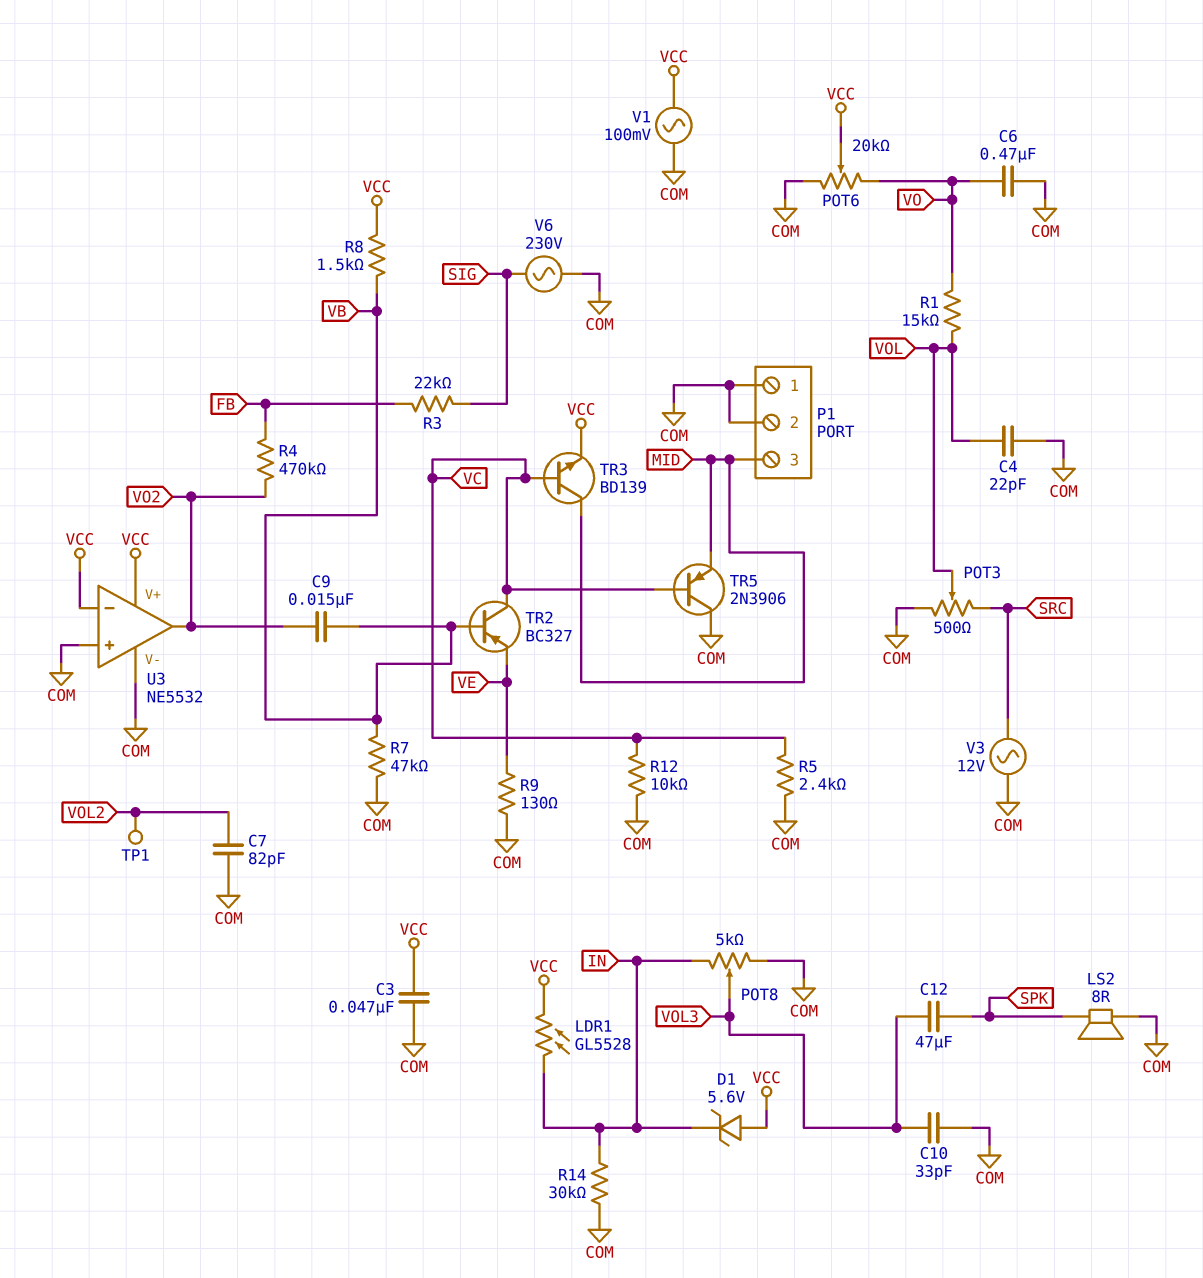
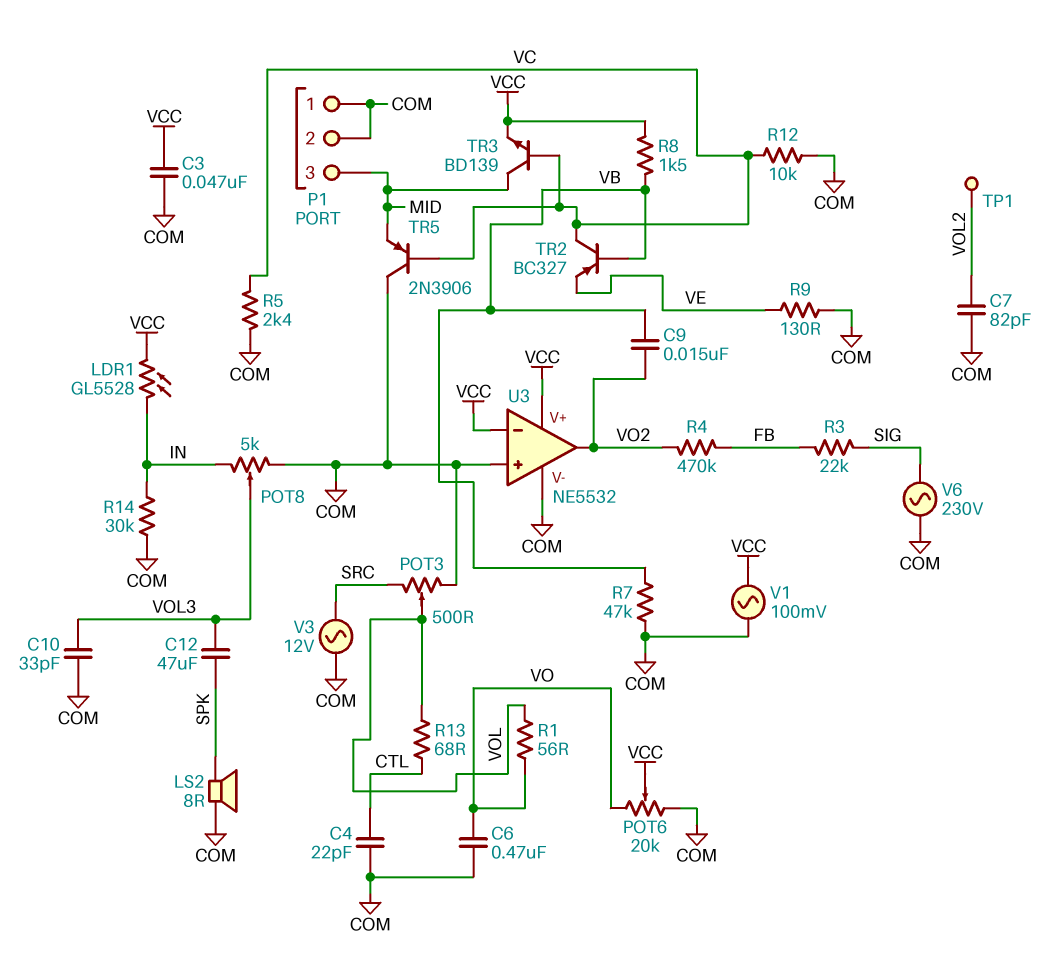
C4: 22pF (COM, VOL) -> 22pF (COM, CTL)
D1: zener 5.6V (A VCC, K IN) -> none
R1: 15k (VO, VOL) -> 56 (VO, VOL)
R13: none -> 68 (CTL, VOL)

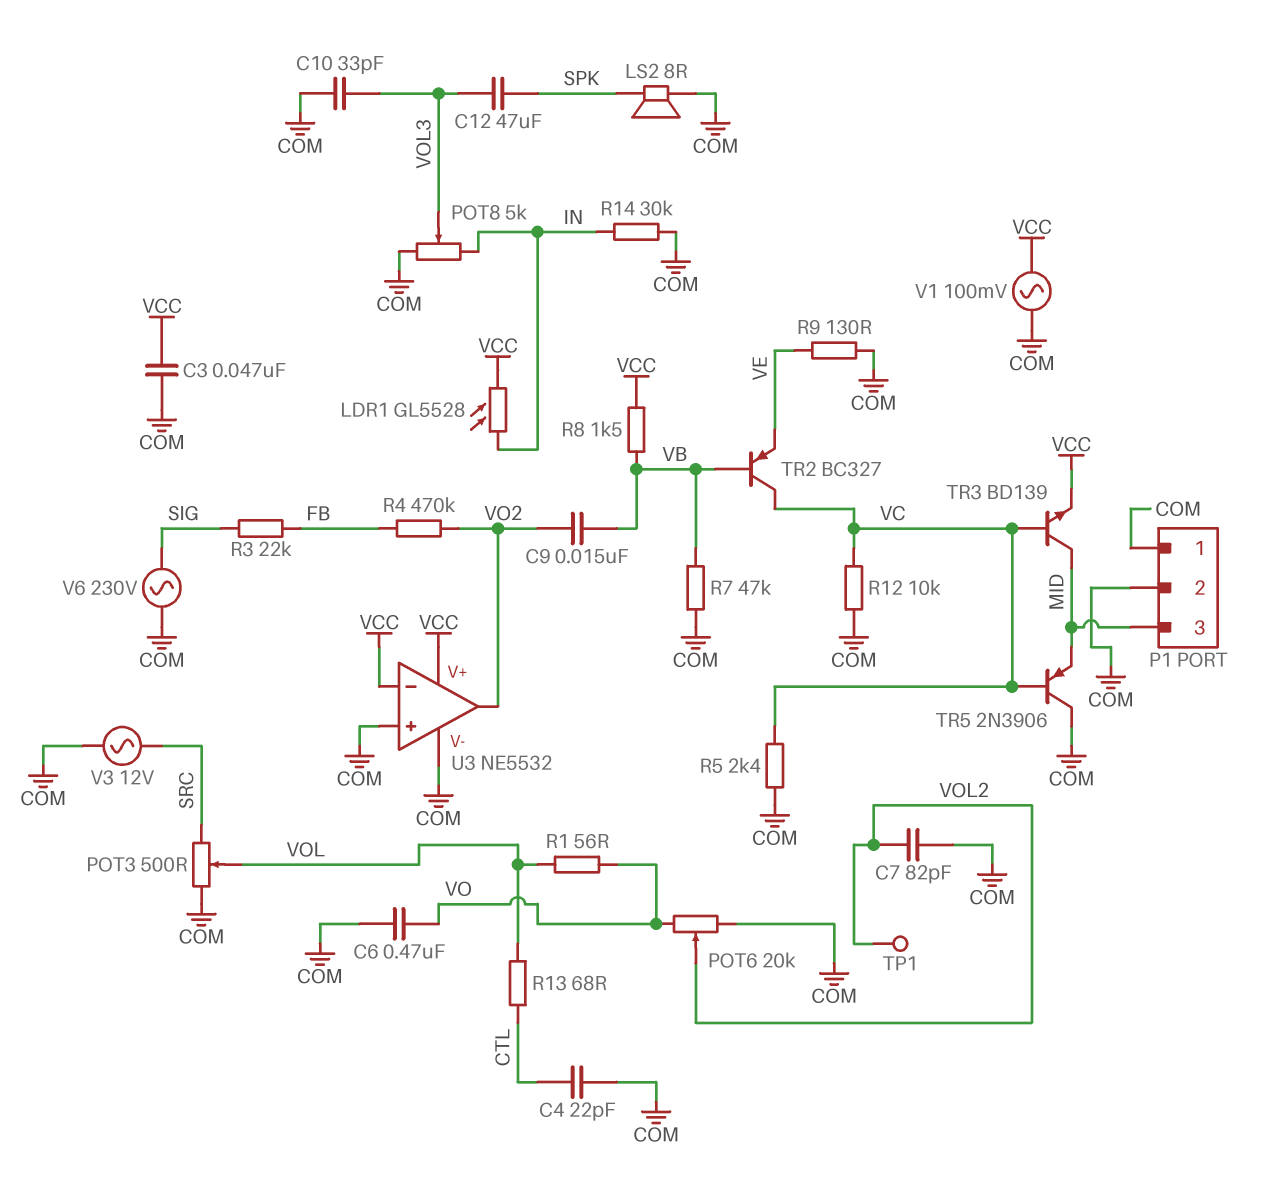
POT6: 20k (COM, VO, wiper VCC) -> 20k (COM, VO, wiper VOL2)

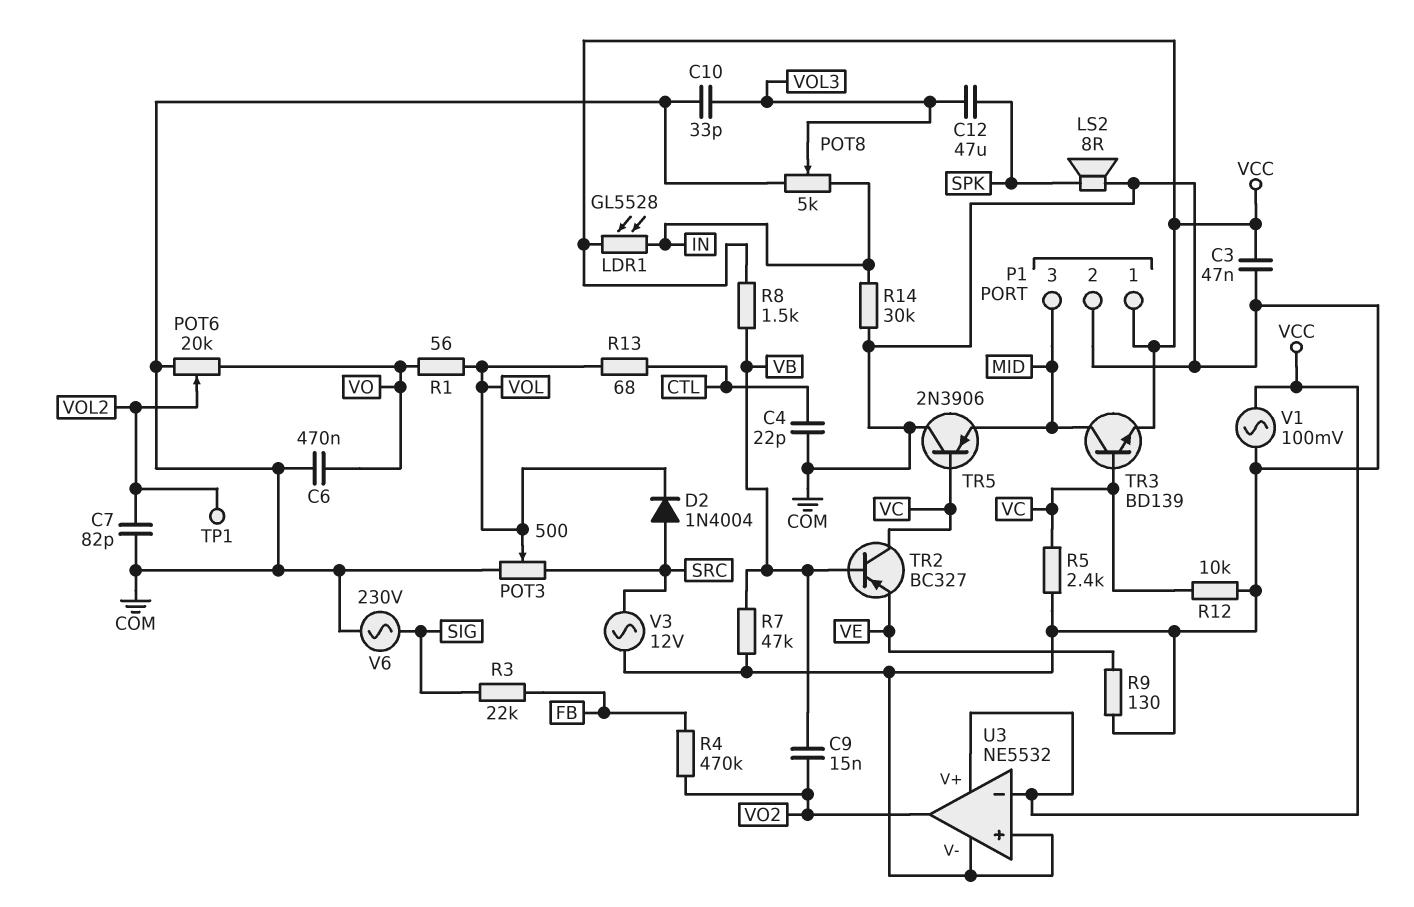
D2: none -> diode 1N4004 (A SRC, K VOL)
P1 pin 1: COM -> VCC

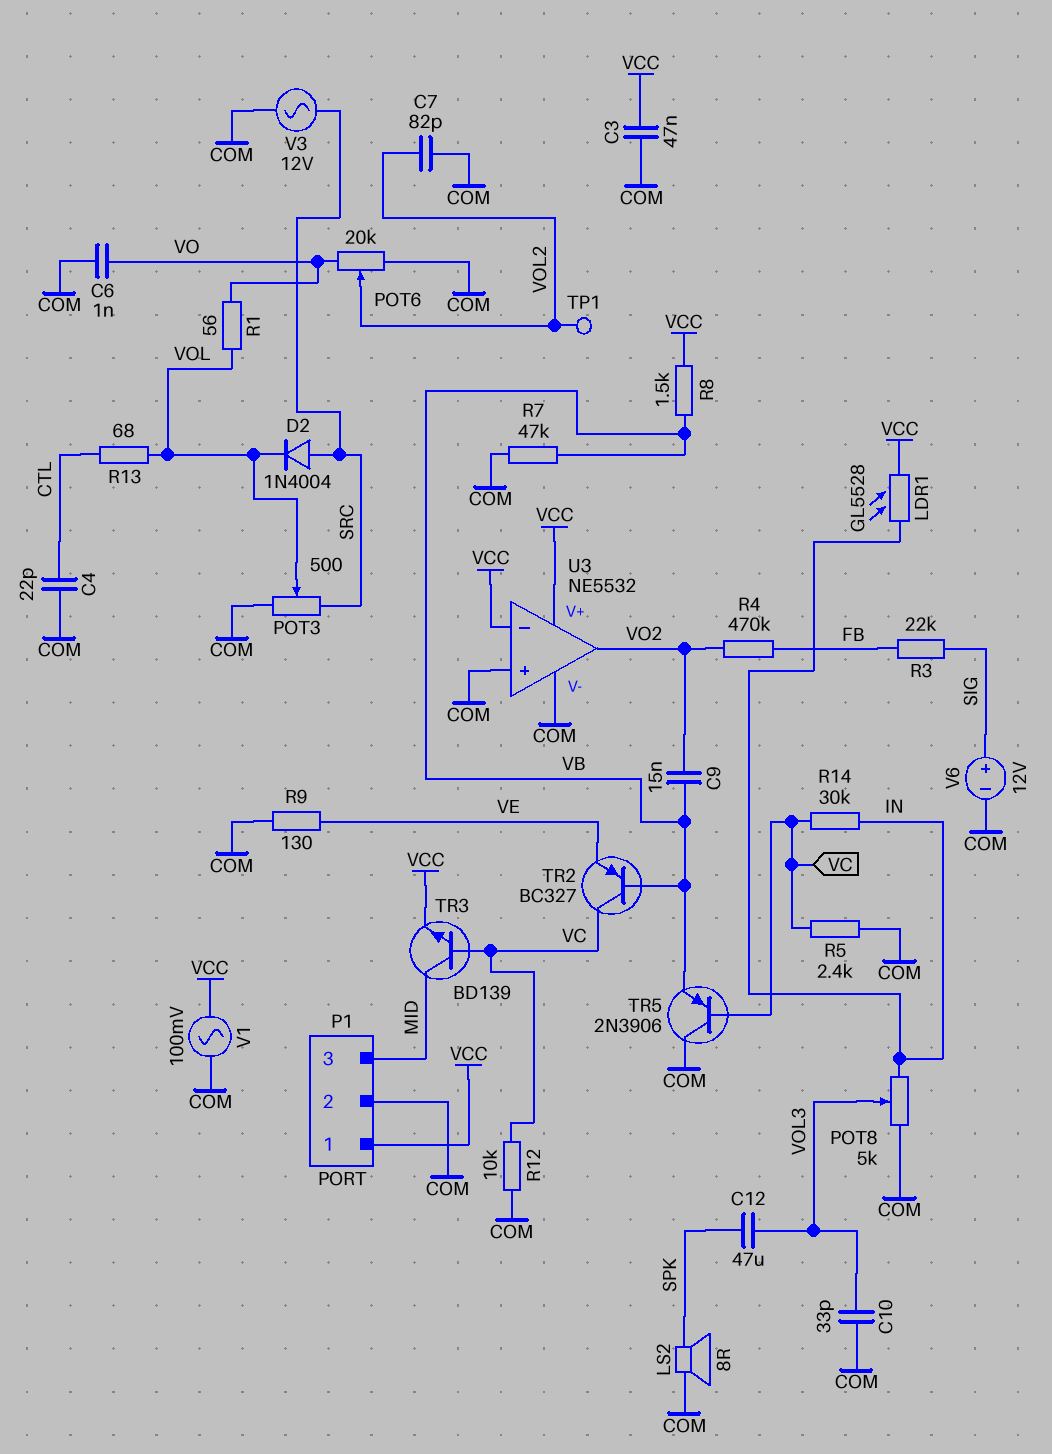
C6: 470nF (COM, VO) -> 1nF (COM, VO)
R14: 30k (COM, IN) -> 30k (IN, VC)
TR5: PNP 2N3906 (B VC, C COM, E MID) -> PNP 2N3906 (B VC, C COM, E VB)
V6: AC 230V (COM, SIG) -> 12V (plus SIG, minus COM)

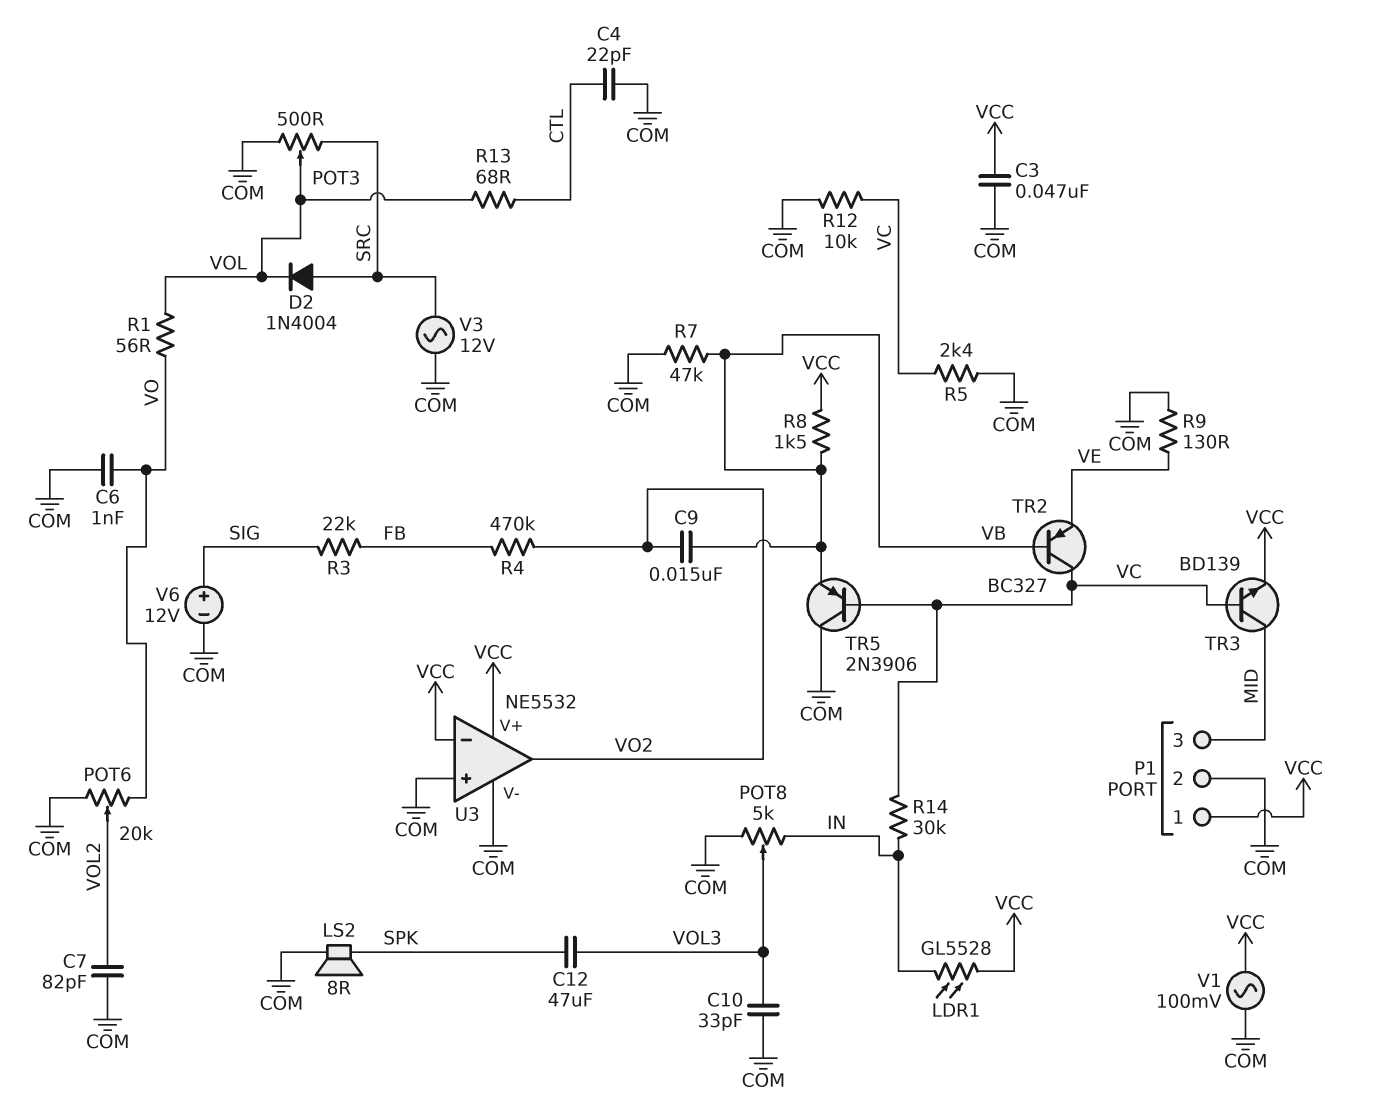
TP1: test point (VOL2) -> none

